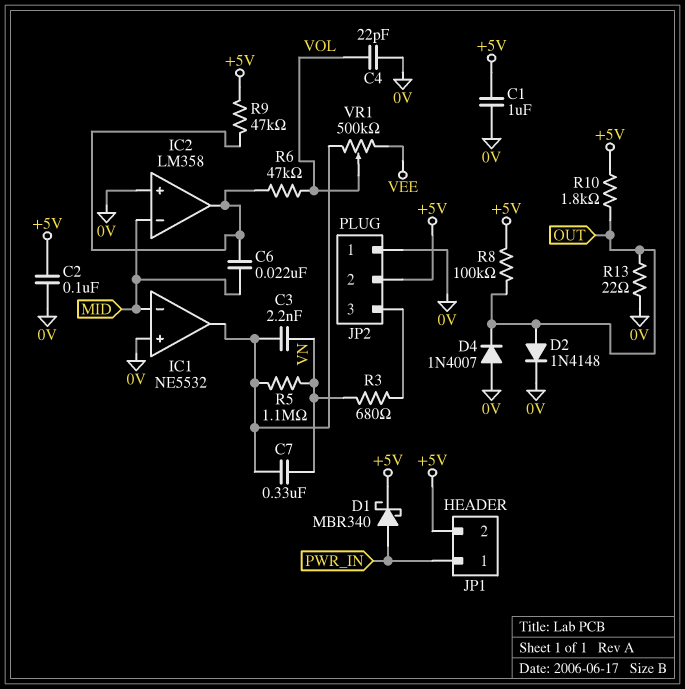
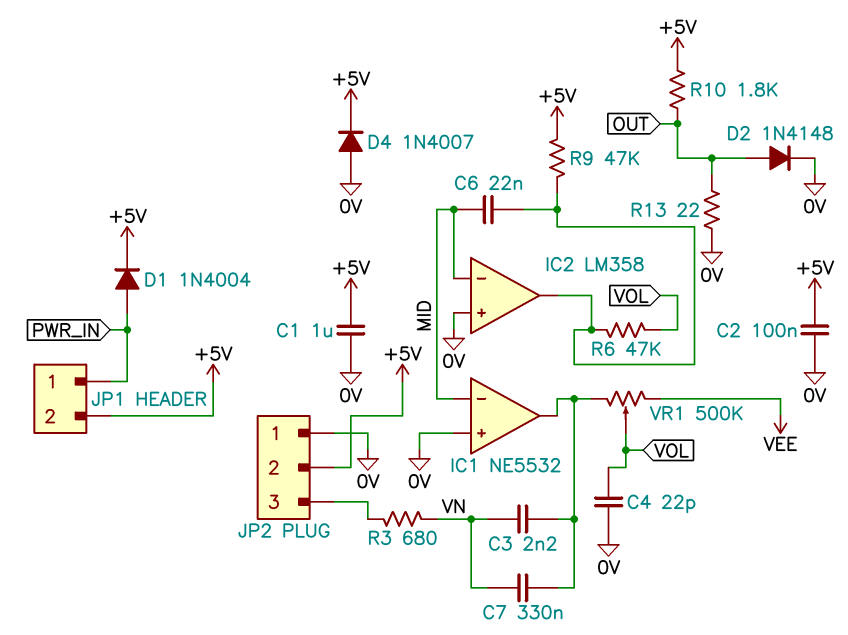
D1: schottky MBR340 (A PWR_IN, K +5V) -> diode 1N4004 (A PWR_IN, K +5V)
D4: diode 1N4007 (A 0V, K OUT) -> diode 1N4007 (A 0V, K +5V)
R5: 1.1M (IC1/out, VN) -> none
R8: 100k (+5V, OUT) -> none

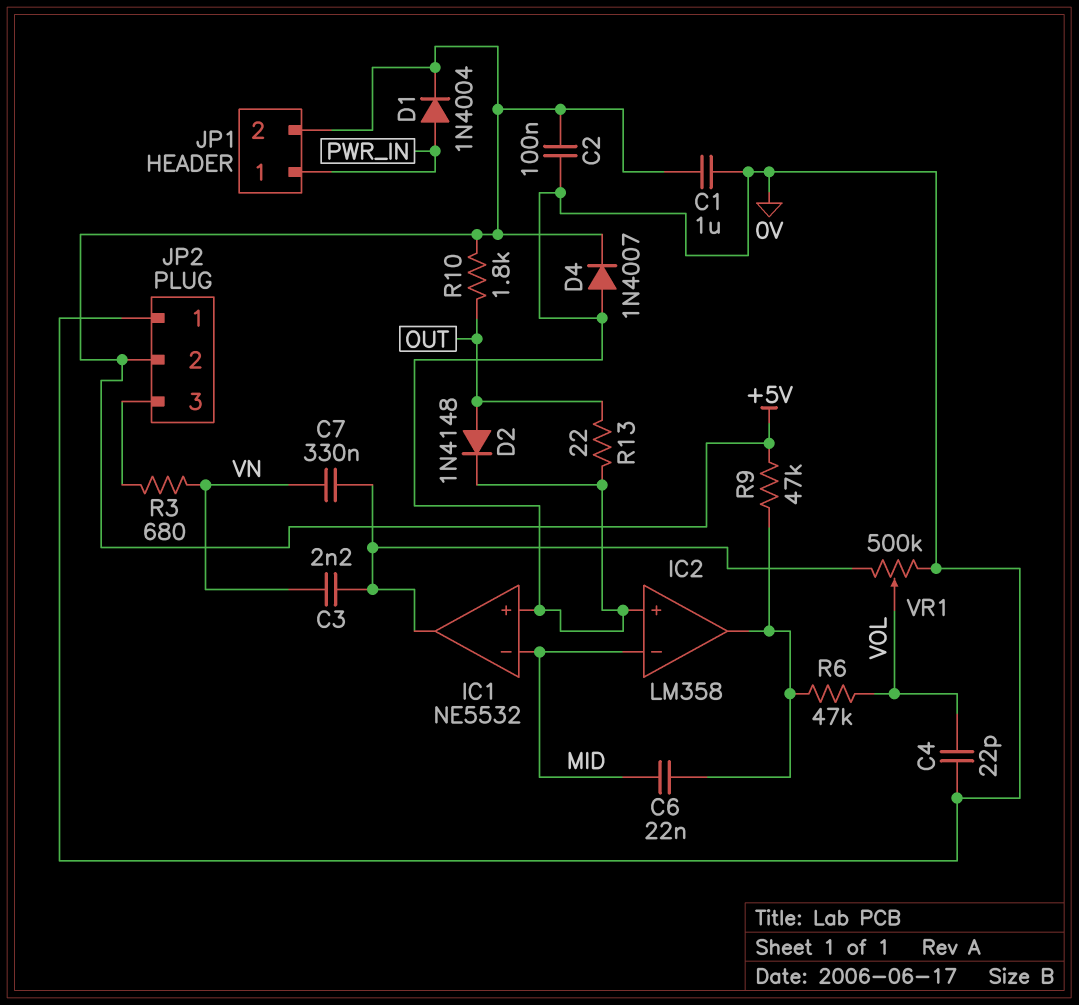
VR1: 500k (IC1/out, VEE, wiper VOL) -> 500k (0V, IC1/out, wiper VOL)

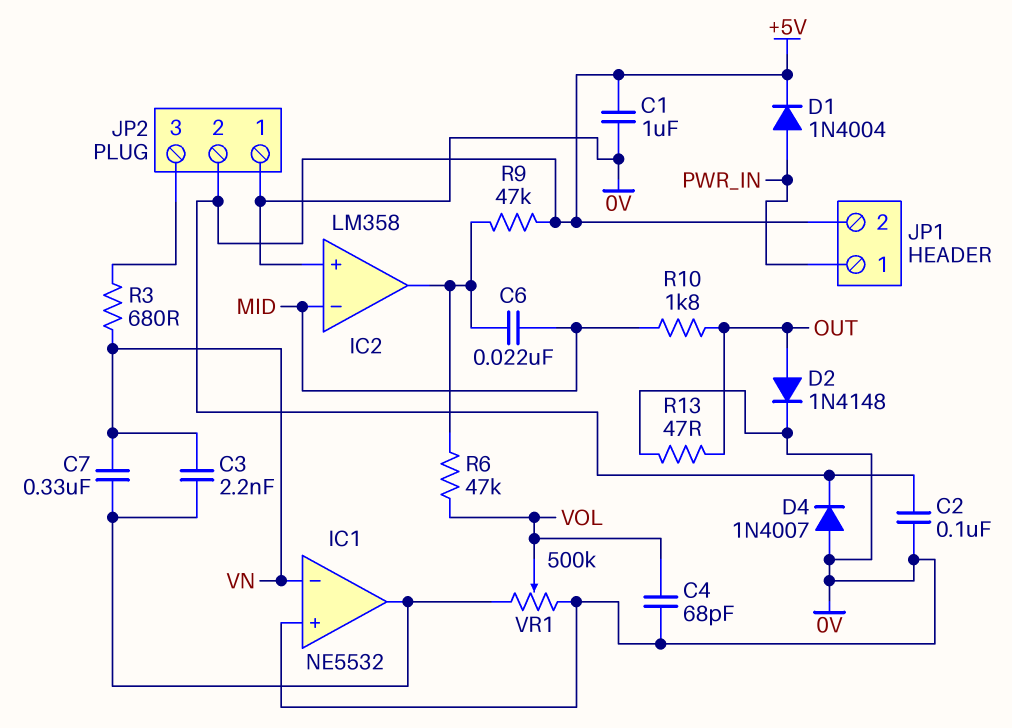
C4: 22pF (0V, VOL) -> 68pF (0V, VOL)
IC1 pin in-: MID -> VN
R10: 1.8k (+5V, OUT) -> 1.8k (MID, OUT)
R13: 22 (0V, OUT) -> 47 (0V, OUT)

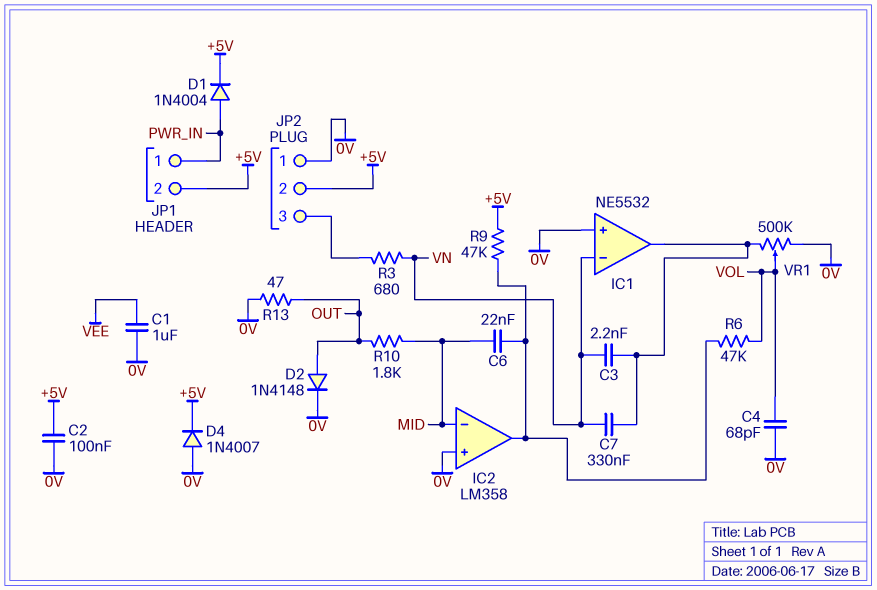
C1: 1uF (+5V, 0V) -> 1uF (0V, VEE)

